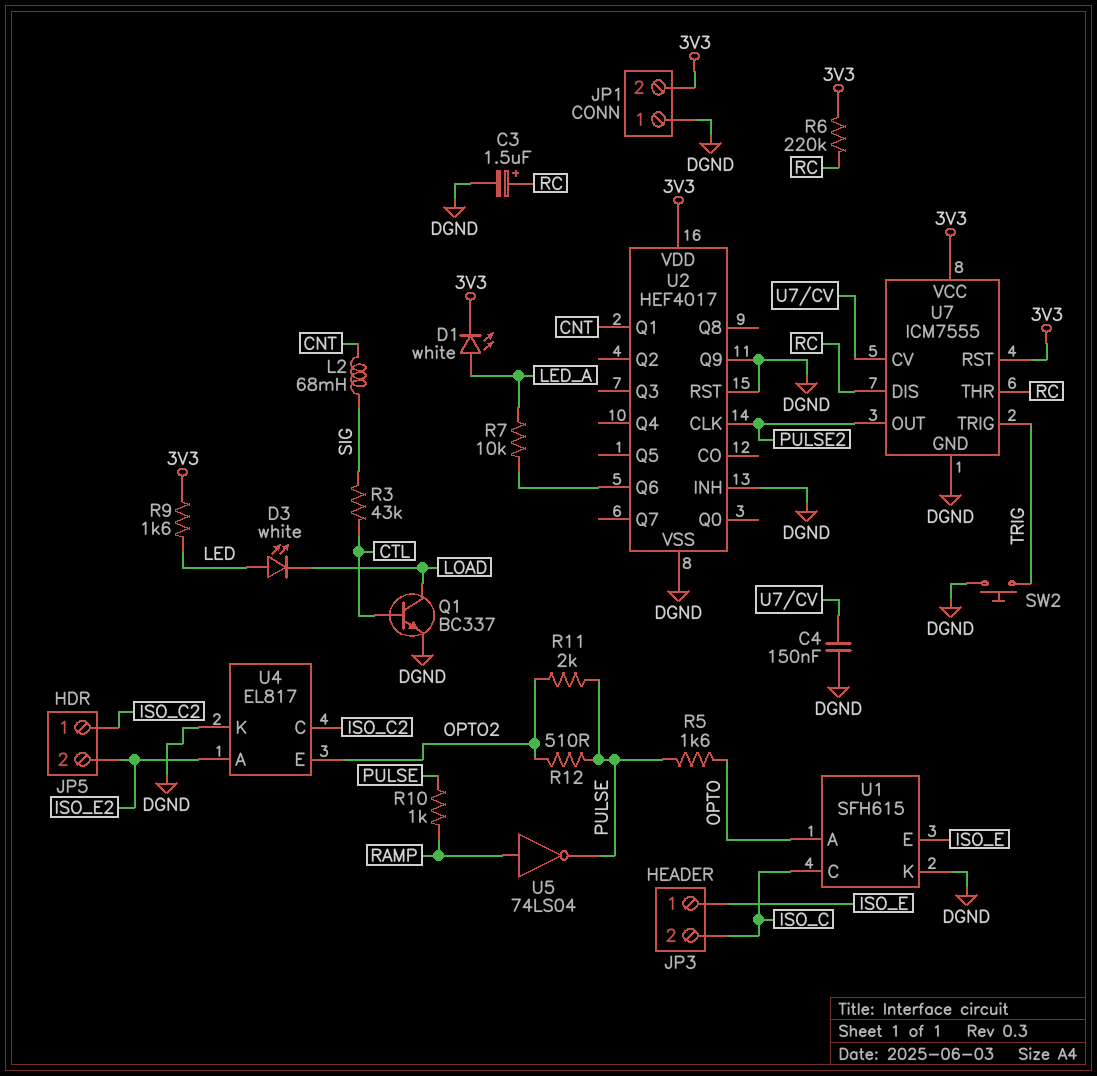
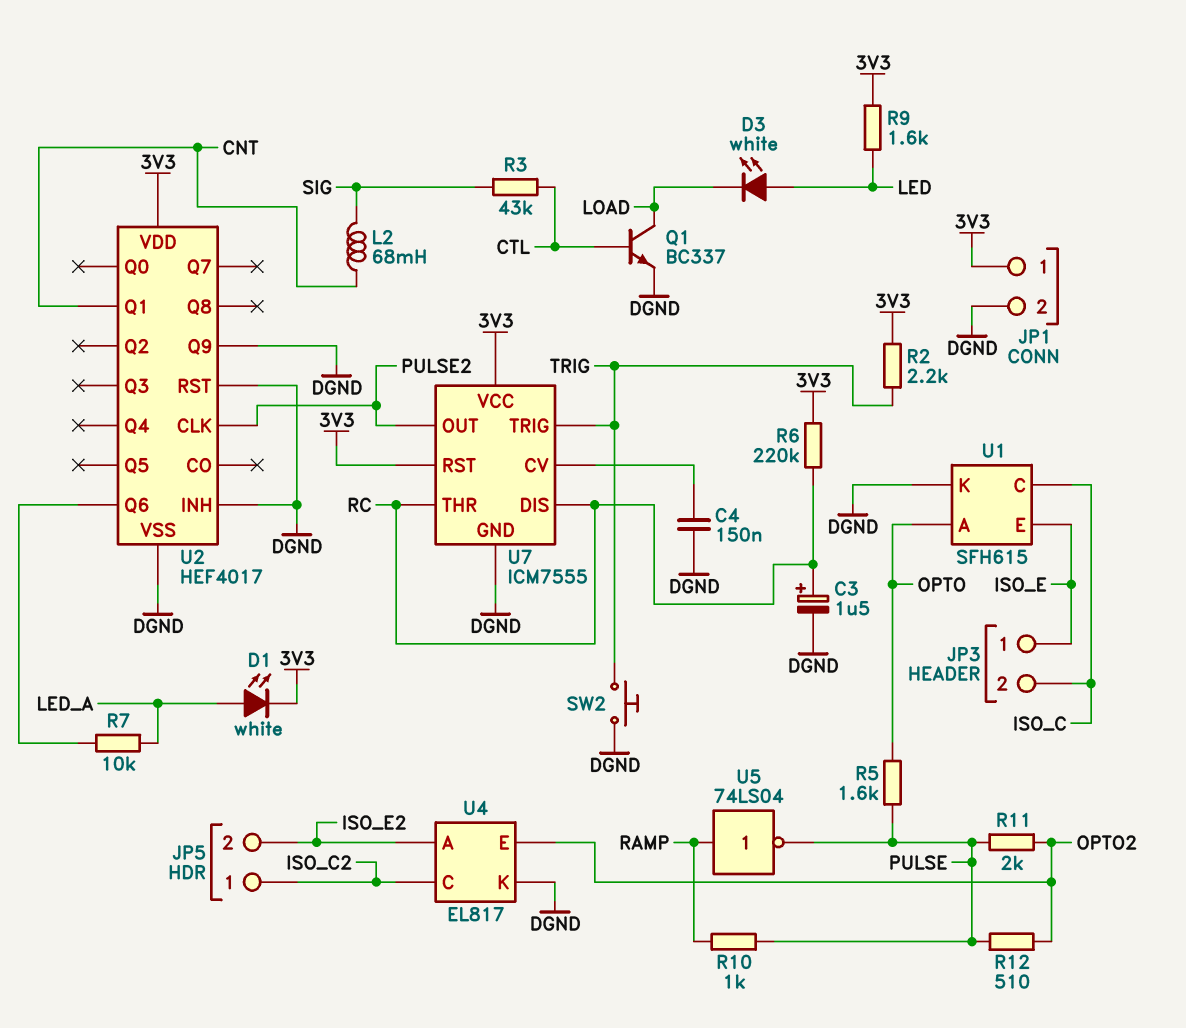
JP1 pin 1: DGND -> 3V3
JP1 pin 2: 3V3 -> DGND
R2: none -> 2.2k (3V3, TRIG)

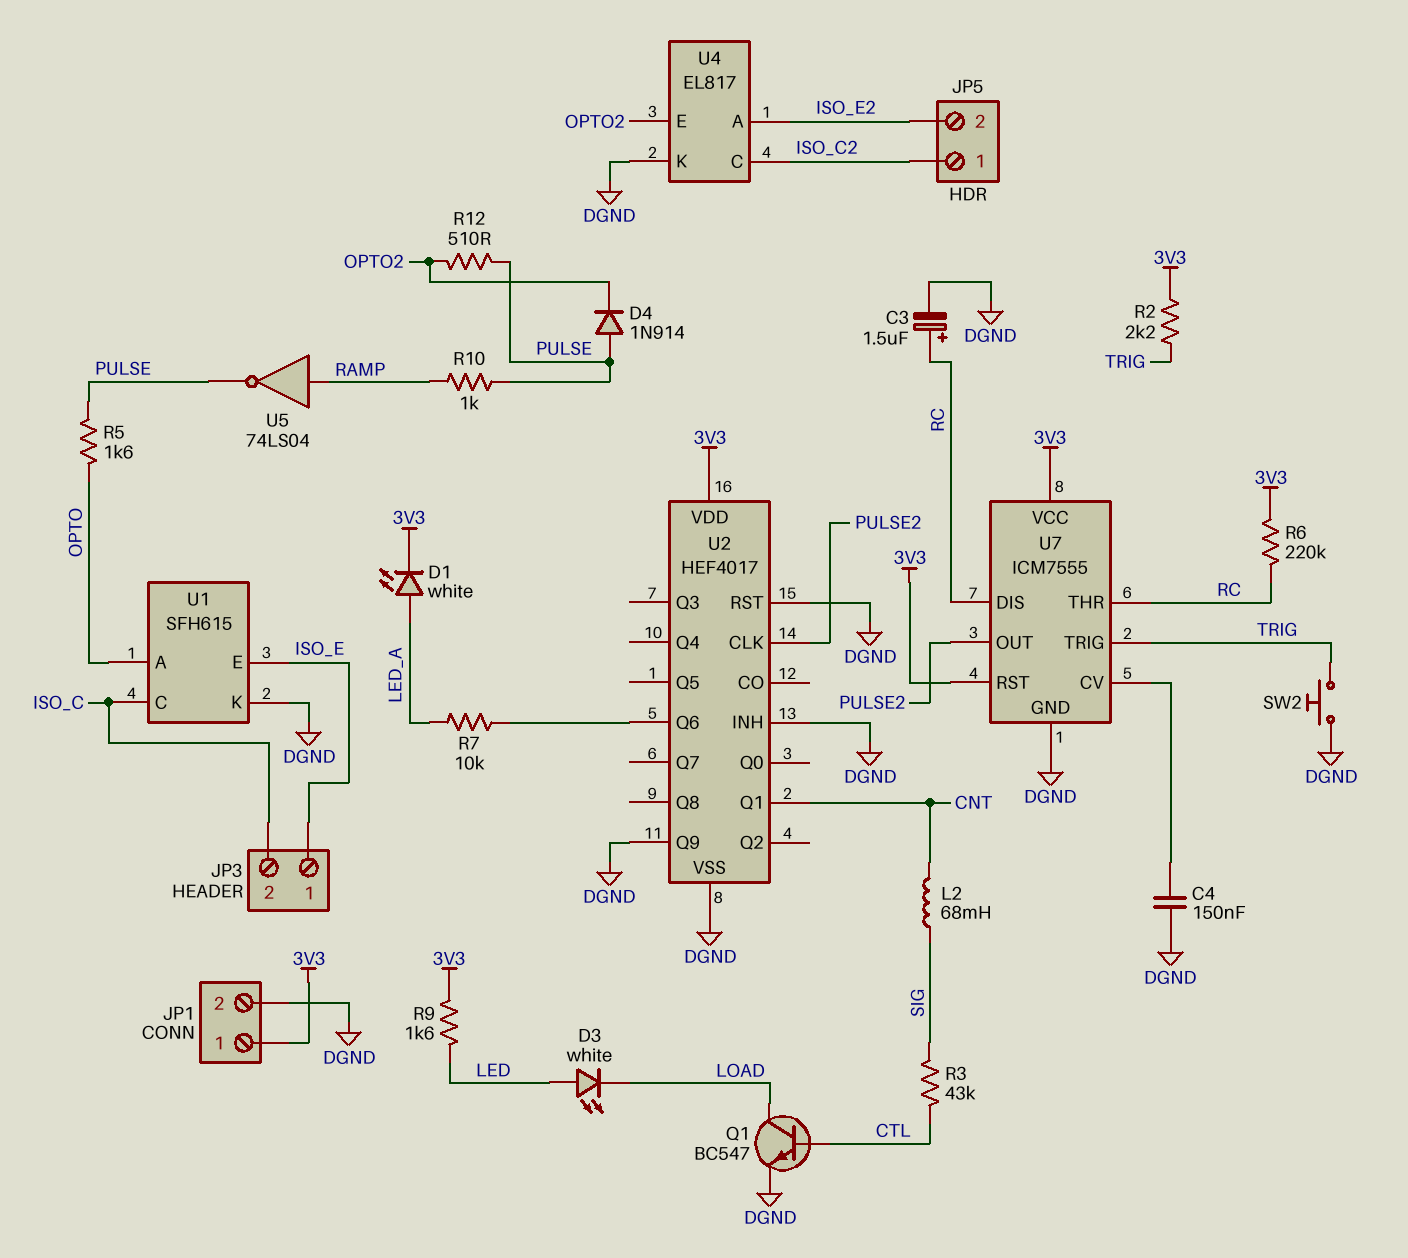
D4: none -> diode 1N914 (A PULSE, K OPTO2)
Q1: NPN BC337 (B CTL, C LOAD, E DGND) -> NPN BC547 (B CTL, C LOAD, E DGND)
R11: 2k (OPTO2, PULSE) -> none

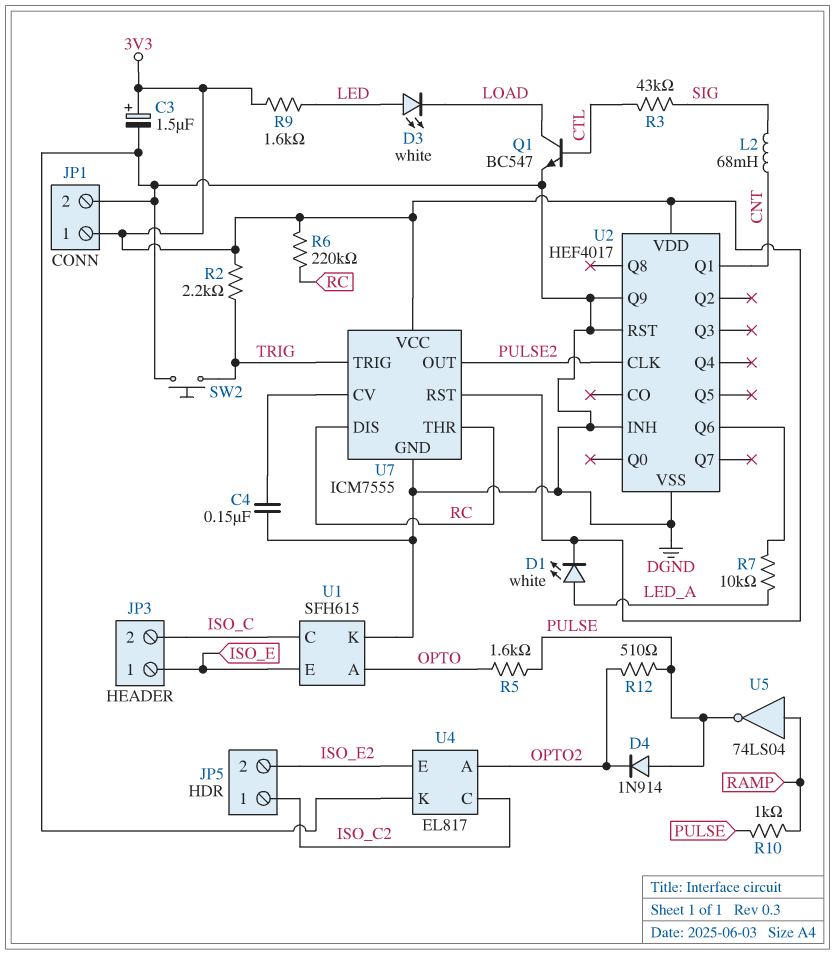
C3: 1.5uF (plus RC, minus DGND) -> 1.5uF (plus 3V3, minus DGND)
U4 pin A: ISO_E2 -> OPTO2
U4 pin E: OPTO2 -> ISO_E2

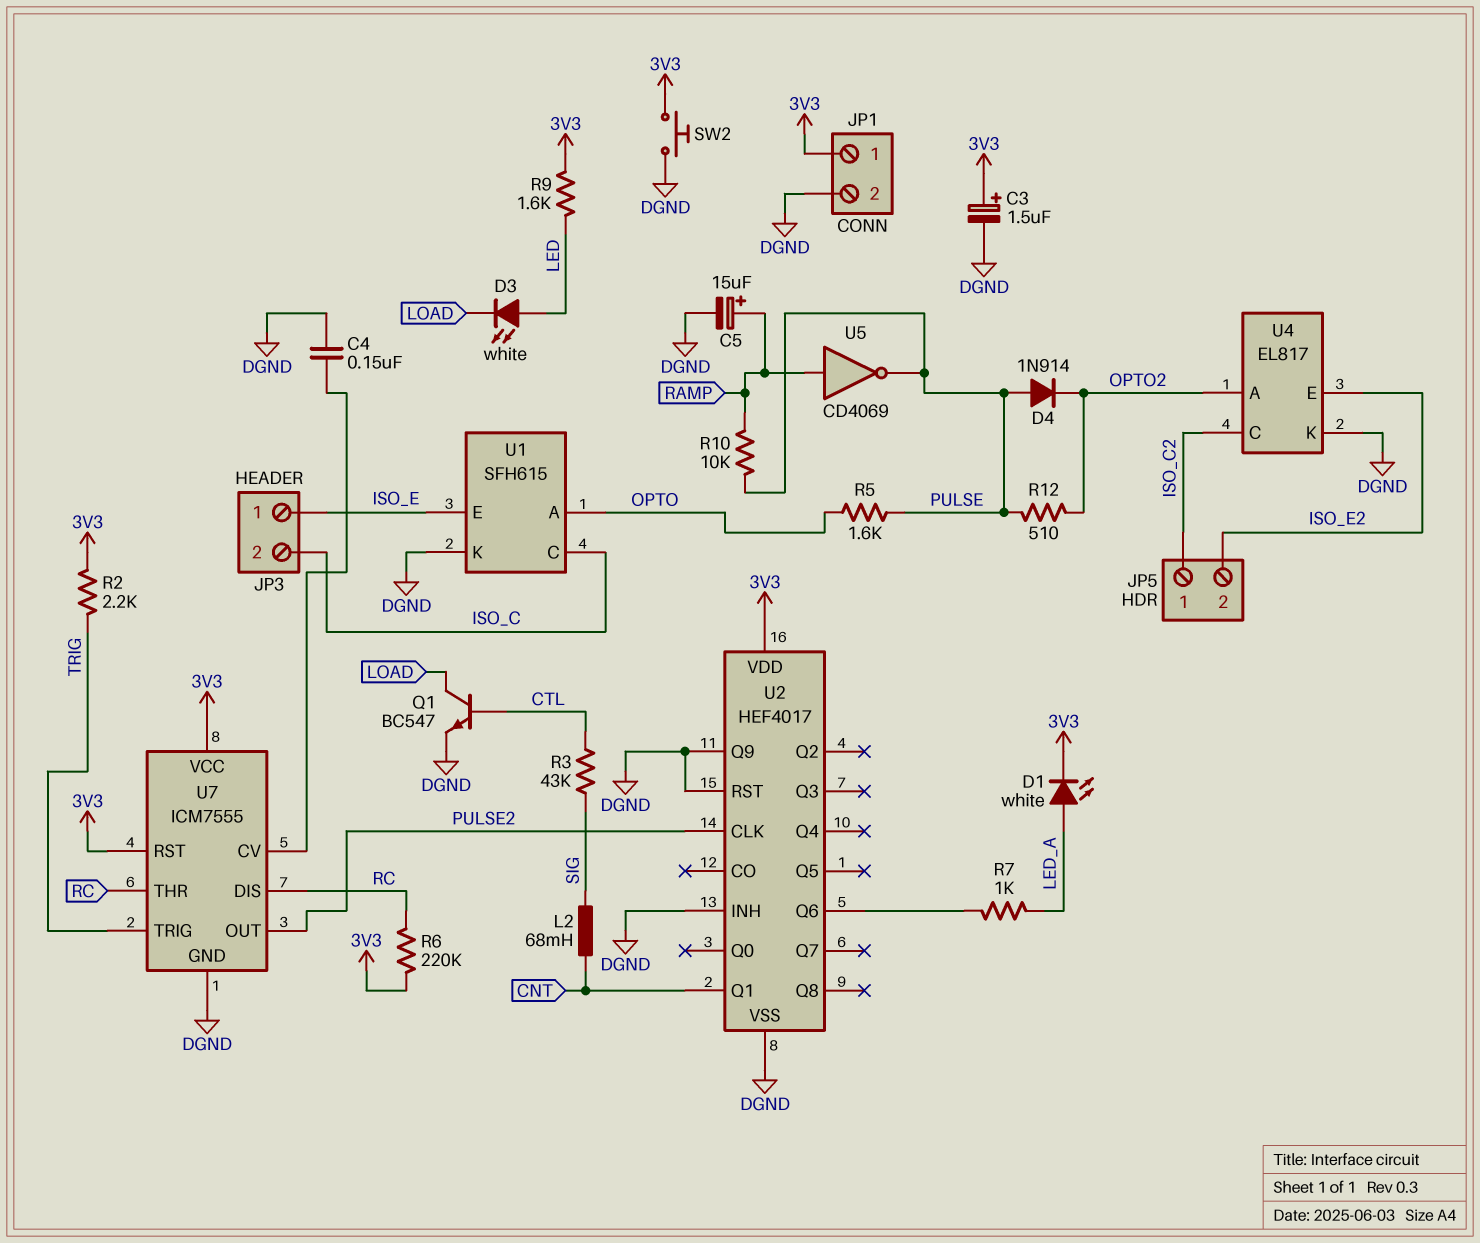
C5: none -> 15uF (plus RAMP, minus DGND)
R7: 10k (LED_A, U2/Q6) -> 1k (LED_A, U2/Q6)
R10: 1k (PULSE, RAMP) -> 10k (PULSE, RAMP)
SW2: button (DGND, TRIG) -> button (3V3, DGND)
U5: NOT 74LS04 (in RAMP, out PULSE) -> NOT CD4069 (in RAMP, out PULSE)

